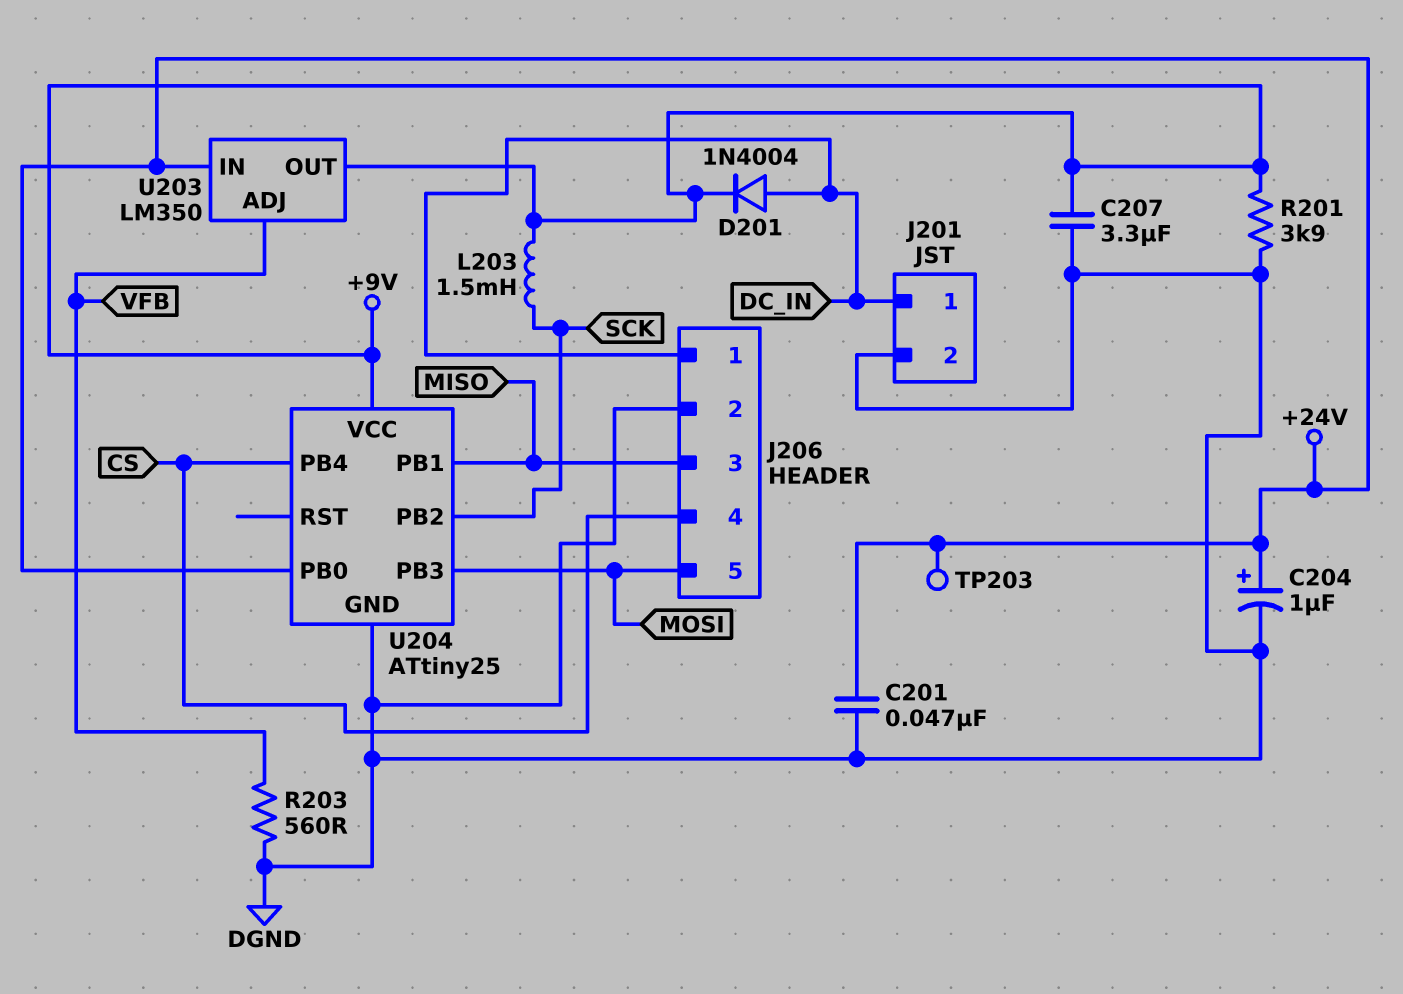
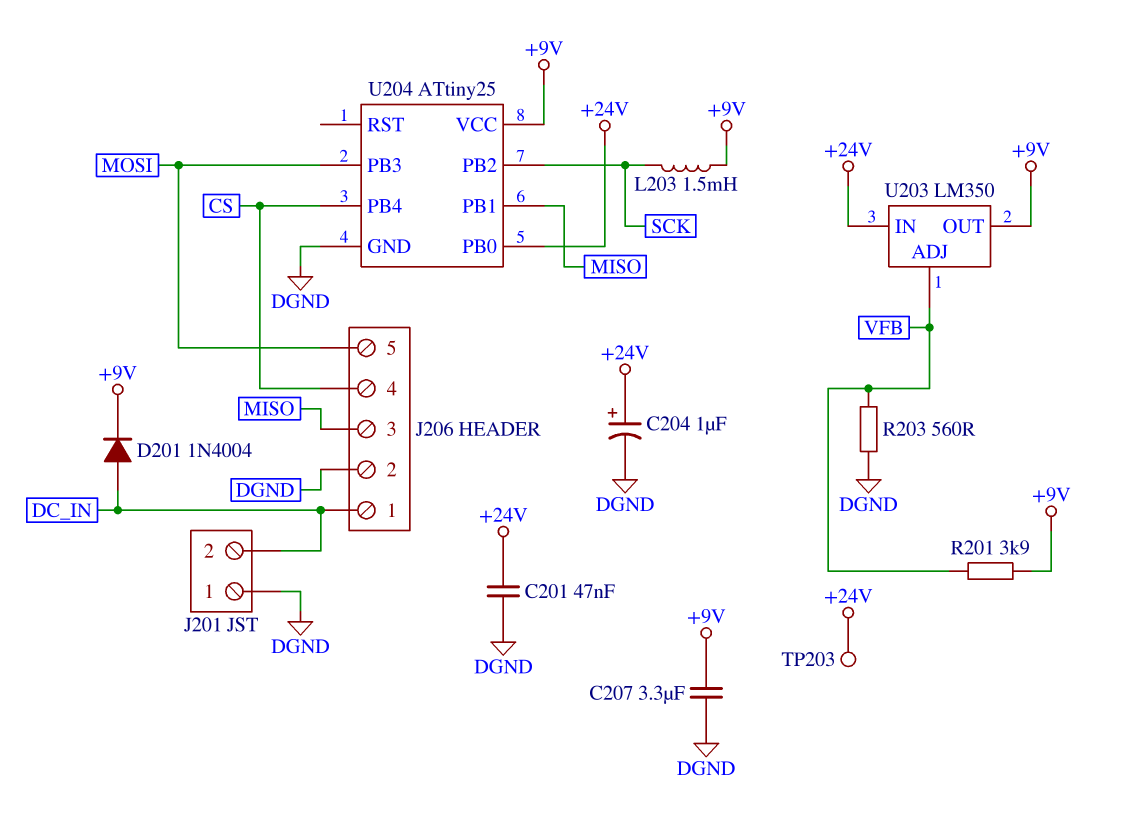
J201 pin 1: DC_IN -> DGND
J201 pin 2: DGND -> DC_IN
R201: 3.9k (+9V, DGND) -> 3.9k (+9V, VFB)

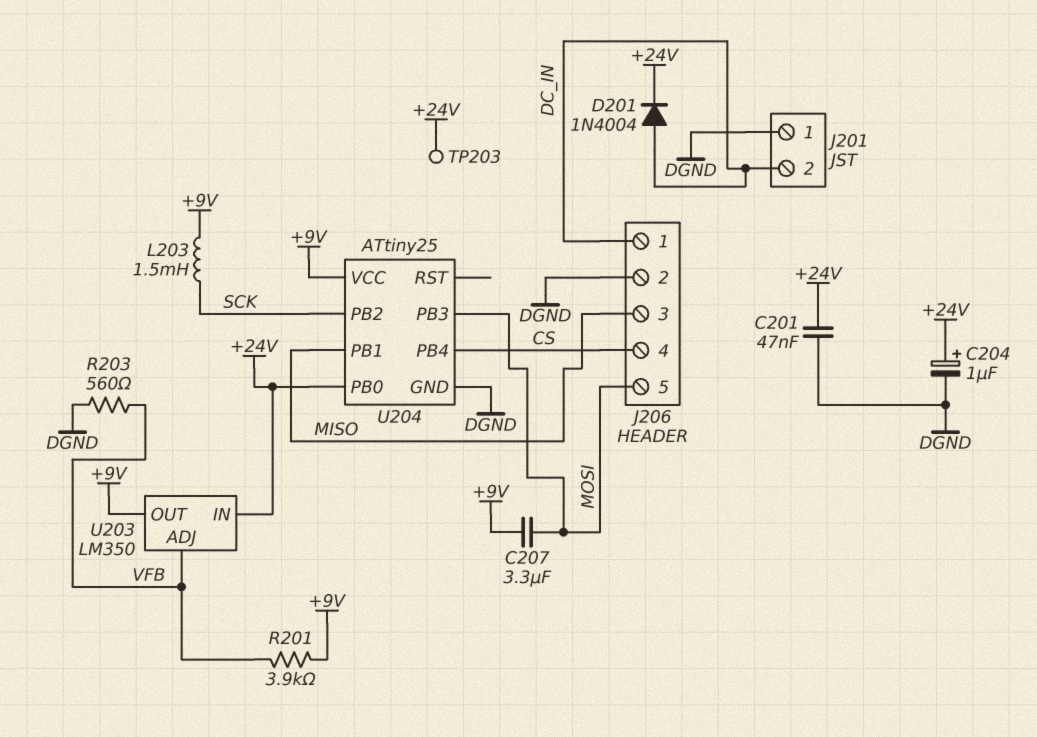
C207: 3.3uF (+9V, DGND) -> 3.3uF (+9V, MOSI)
D201: diode 1N4004 (A DC_IN, K +9V) -> diode 1N4004 (A DC_IN, K +24V)

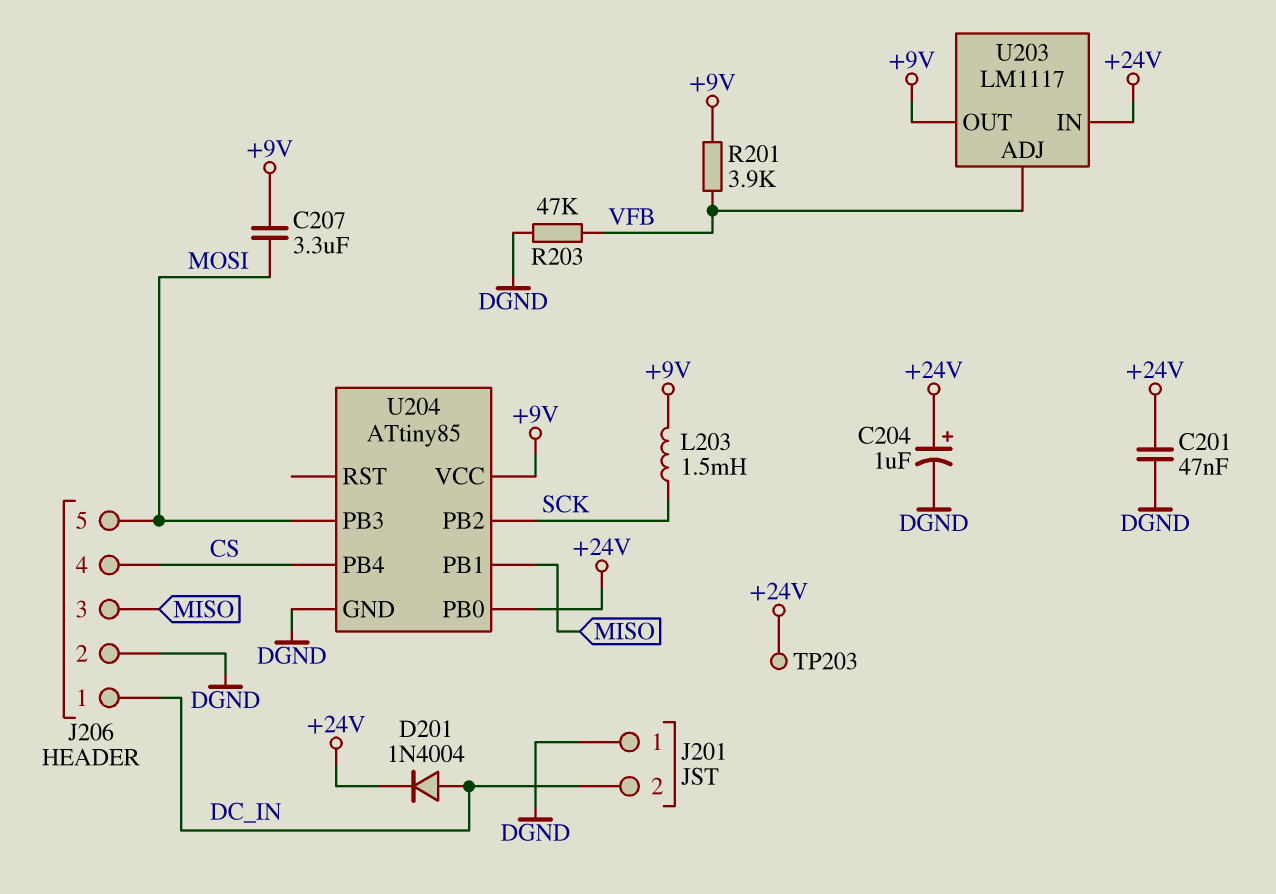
R203: 560 (DGND, VFB) -> 47k (DGND, VFB)
U203: LM350 -> LM1117
U204: ATtiny25 -> ATtiny85

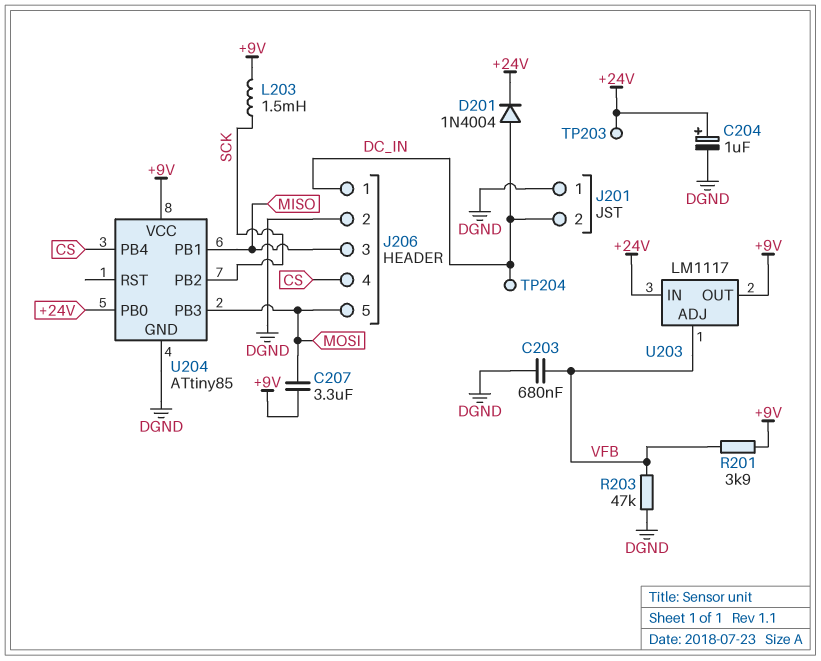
C201: 47nF (+24V, DGND) -> none
C203: none -> 680nF (DGND, VFB)
TP204: none -> test point (DC_IN)

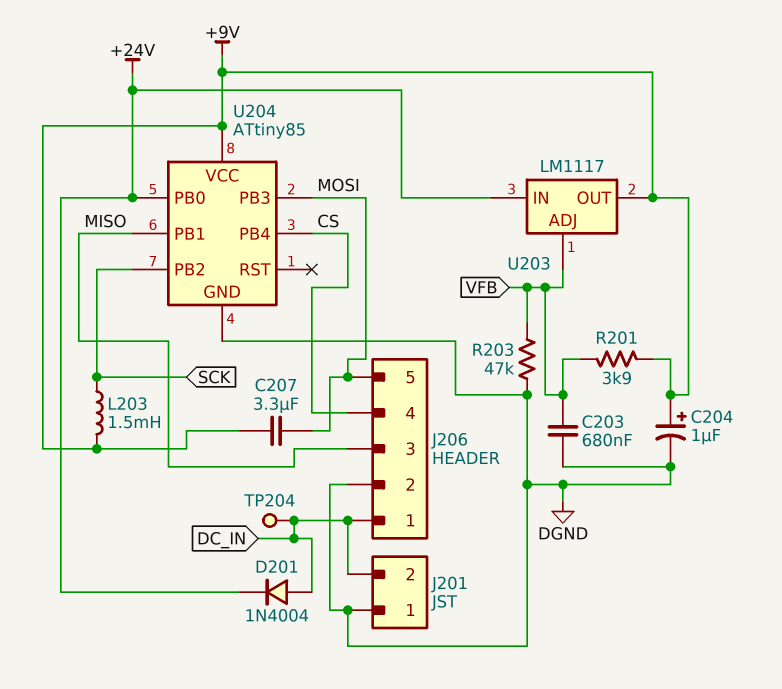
C204: 1uF (plus +24V, minus DGND) -> 1uF (plus +9V, minus DGND)
TP203: test point (+24V) -> none

